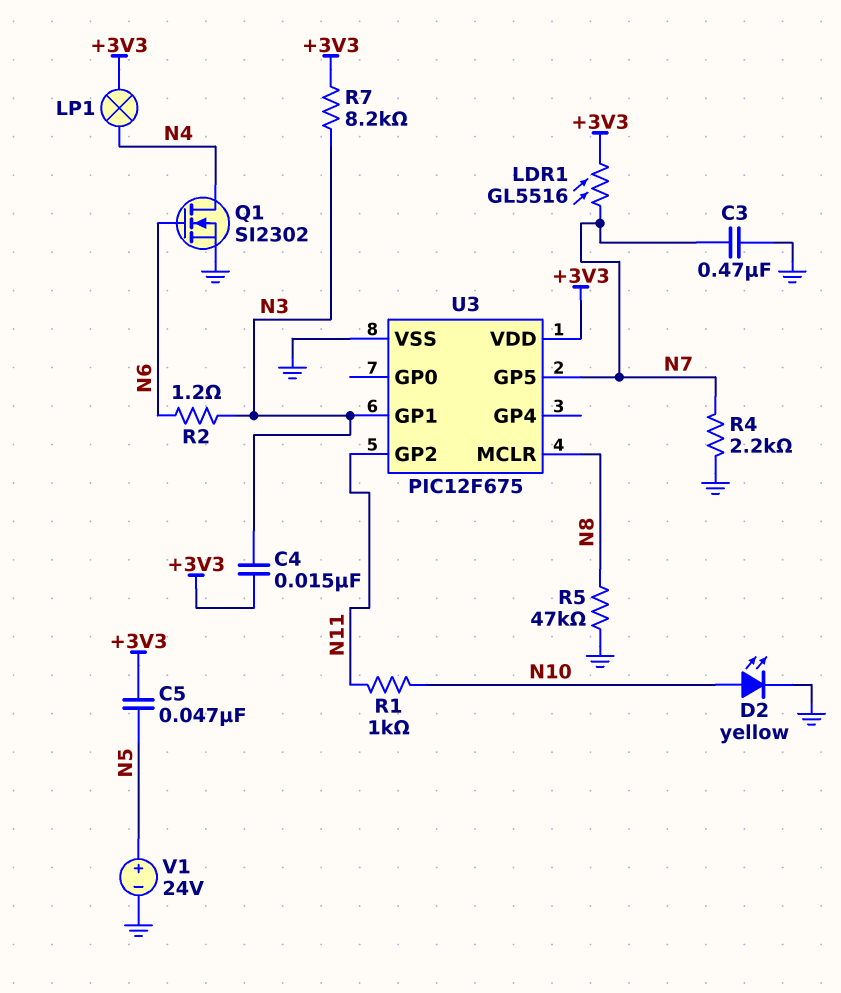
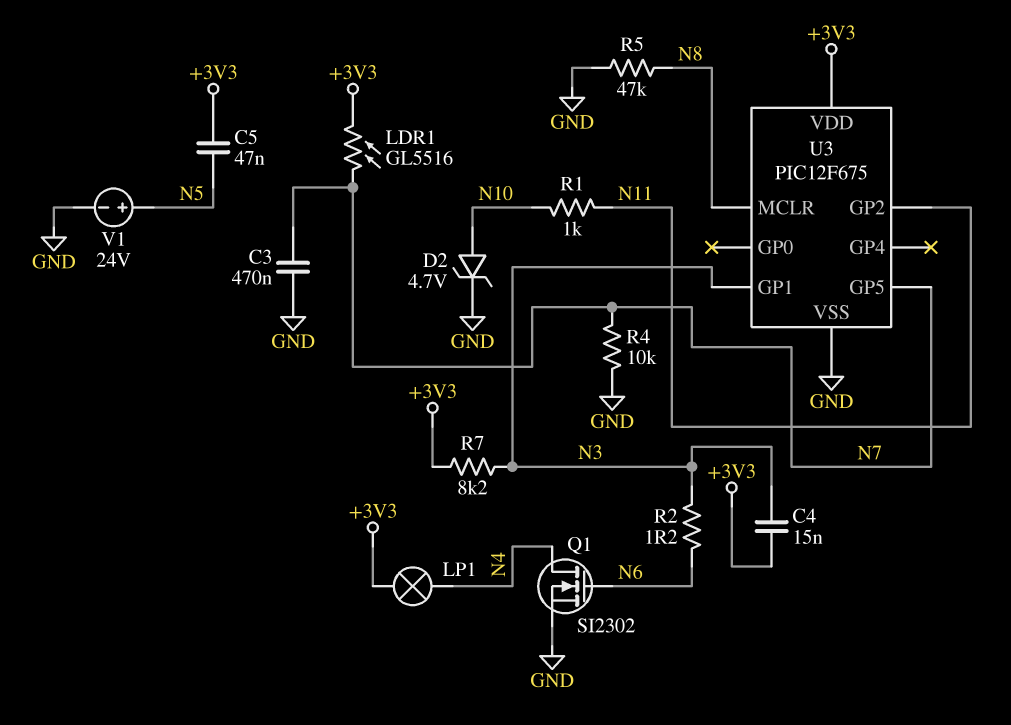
D2: LED yellow (A N10, K GND) -> zener 4.7V (A N10, K GND)
R4: 2.2k (GND, N7) -> 10k (GND, N7)

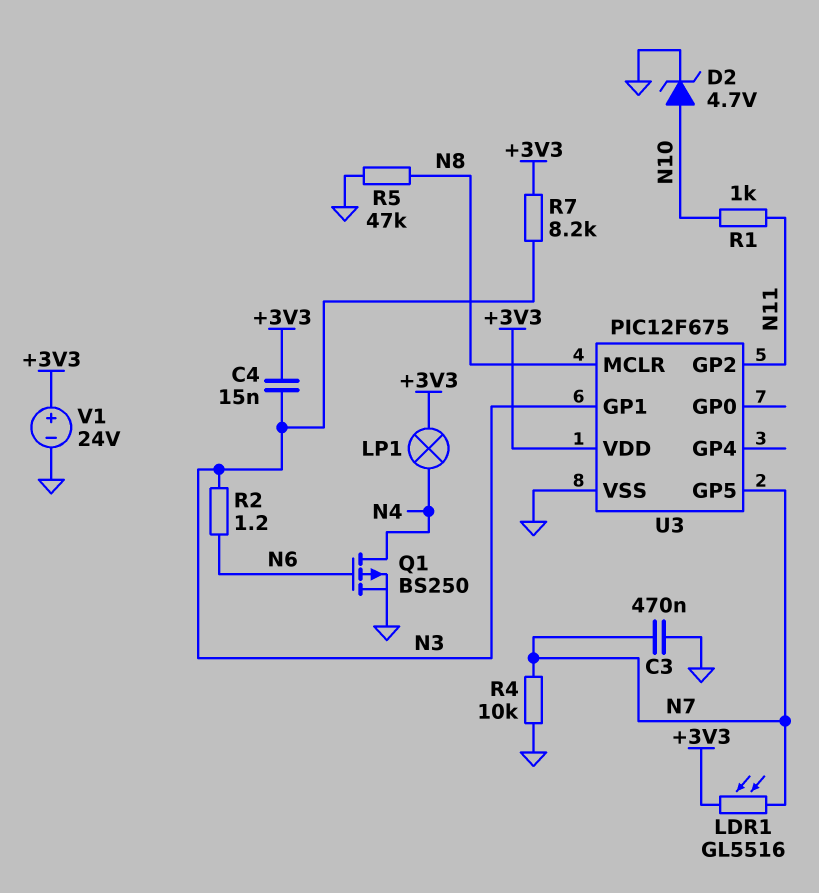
C5: 47nF (+3V3, N5) -> none
Q1: NMOS SI2302 (G N6, D N4, S GND) -> PMOS BS250 (G N6, D N4, S GND)
V1: 24V (plus N5, minus GND) -> 24V (plus +3V3, minus GND)

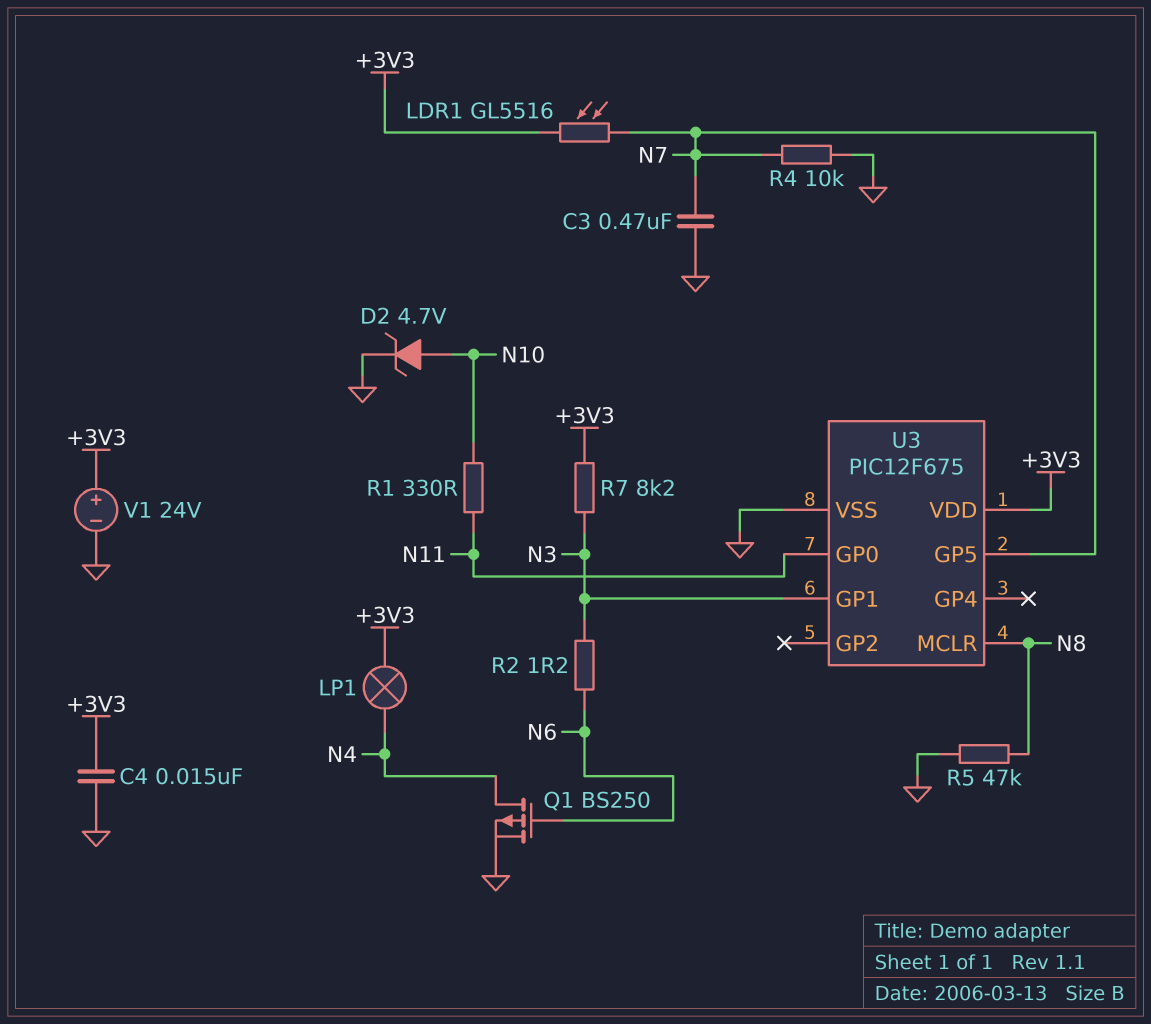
C4: 15nF (+3V3, N3) -> 15nF (+3V3, GND)
R1: 1k (N10, N11) -> 330 (N10, N11)
U3 pin GP0: none -> N11
U3 pin GP2: N11 -> none

